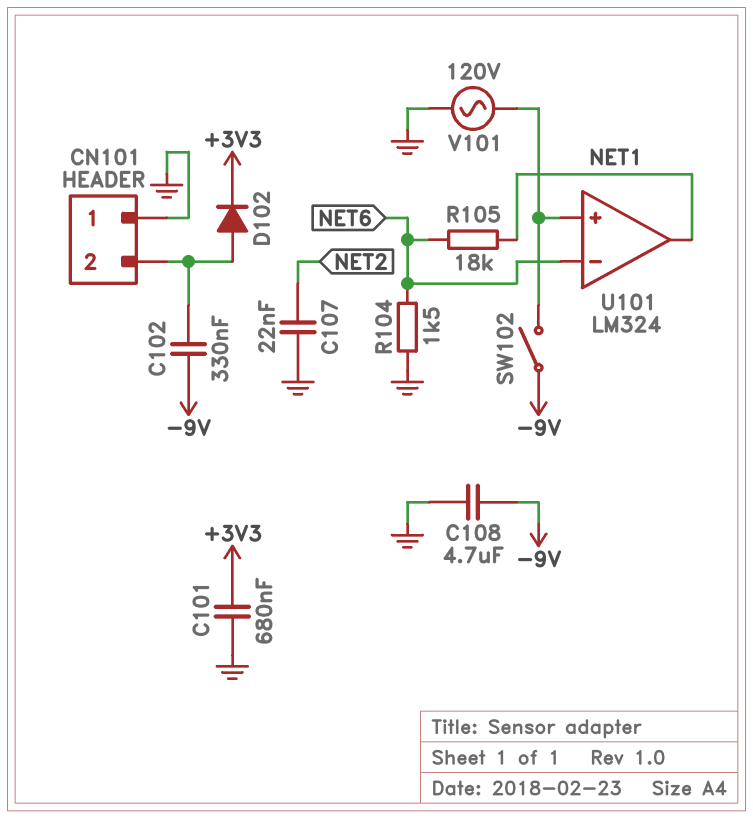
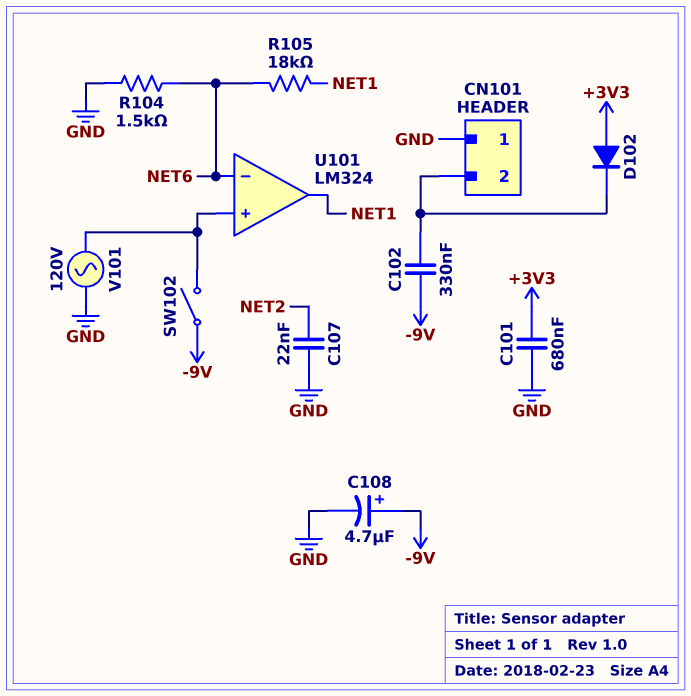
C108: 4.7uF (-9V, GND) -> 4.7uF (plus -9V, minus GND)
D102: diode (A CN101/2, K +3V3) -> diode (A +3V3, K CN101/2)

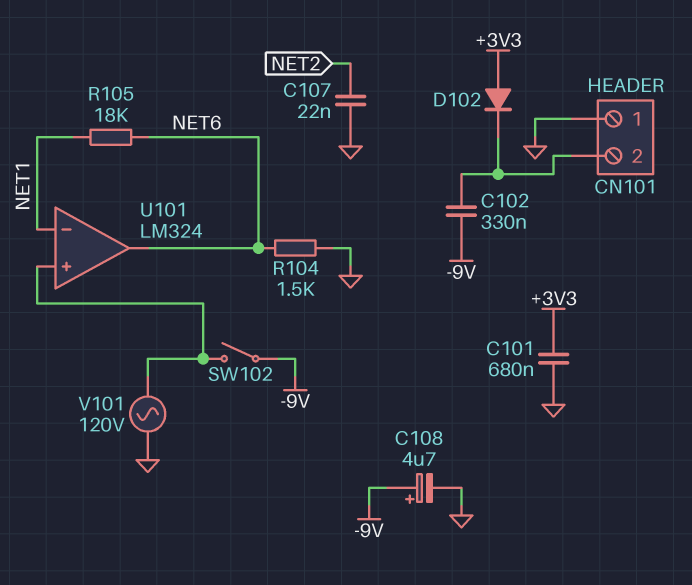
U101 pin in-: NET6 -> NET1
U101 pin out: NET1 -> NET6

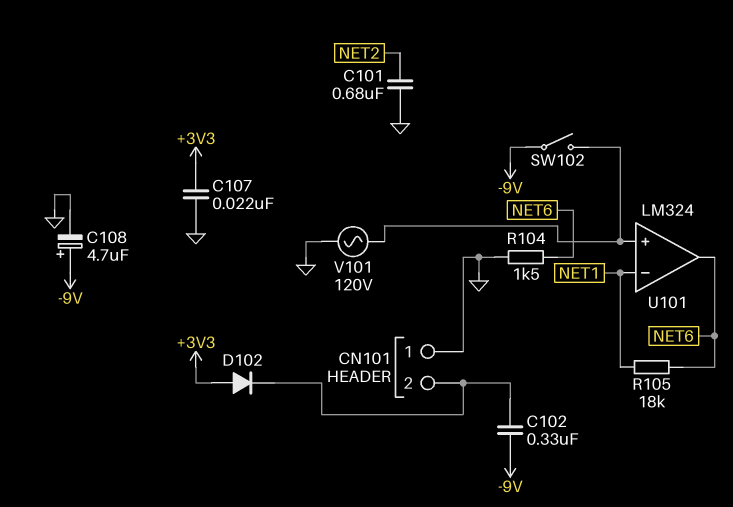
C101: 680nF (+3V3, GND) -> 680nF (GND, NET2)
C107: 22nF (GND, NET2) -> 22nF (+3V3, GND)

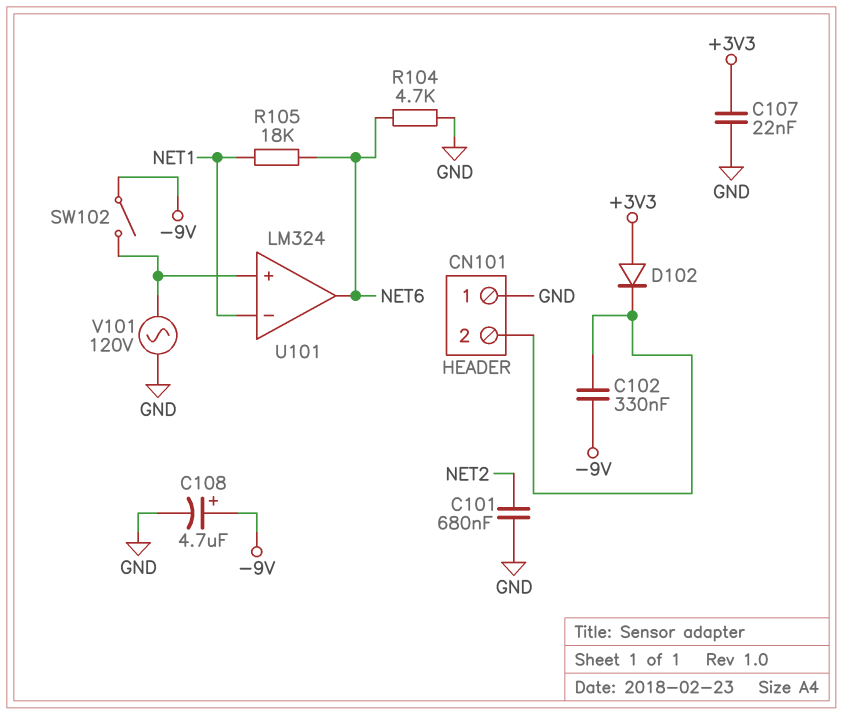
R104: 1.5k (GND, NET6) -> 4.7k (GND, NET6)

